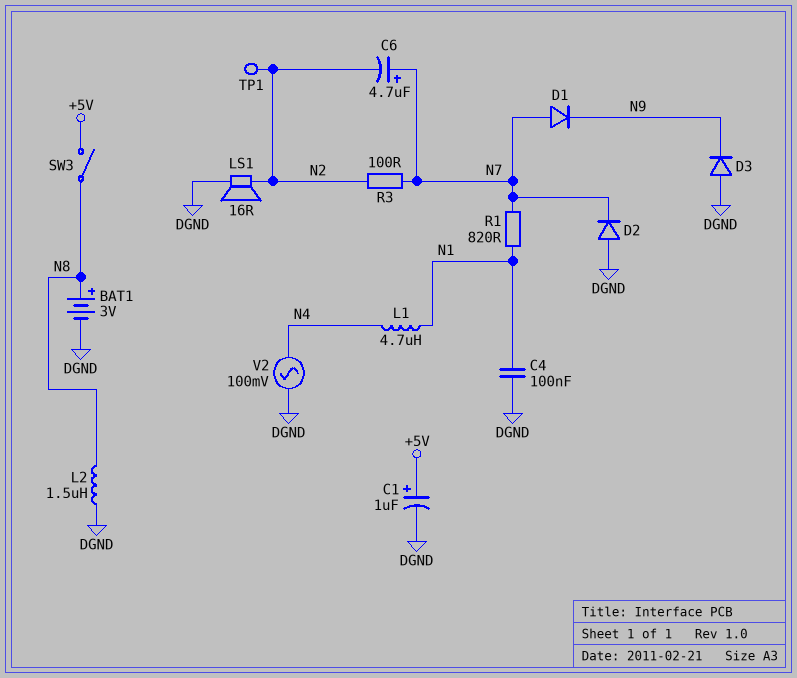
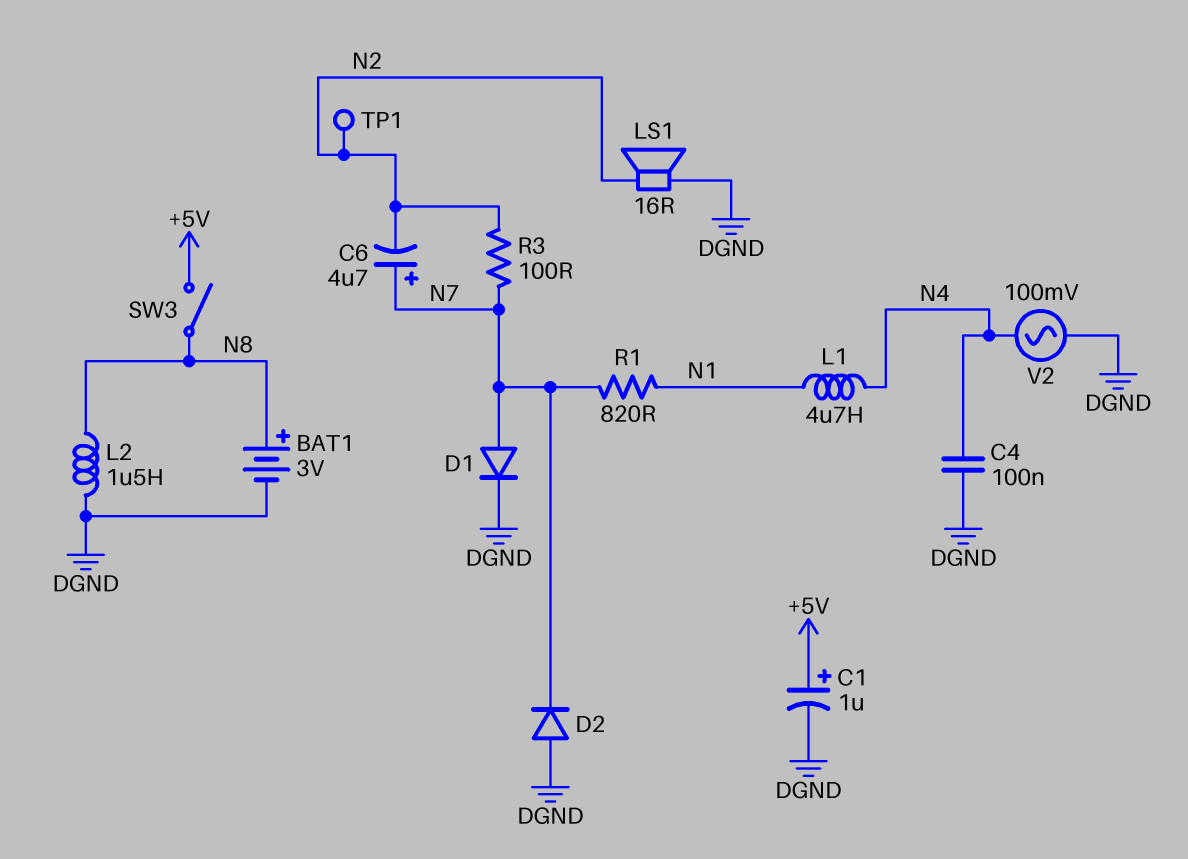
C4: 100nF (DGND, N1) -> 100nF (DGND, N4)
D1: diode (A N7, K N9) -> diode (A N7, K DGND)
D3: diode (A DGND, K N9) -> none

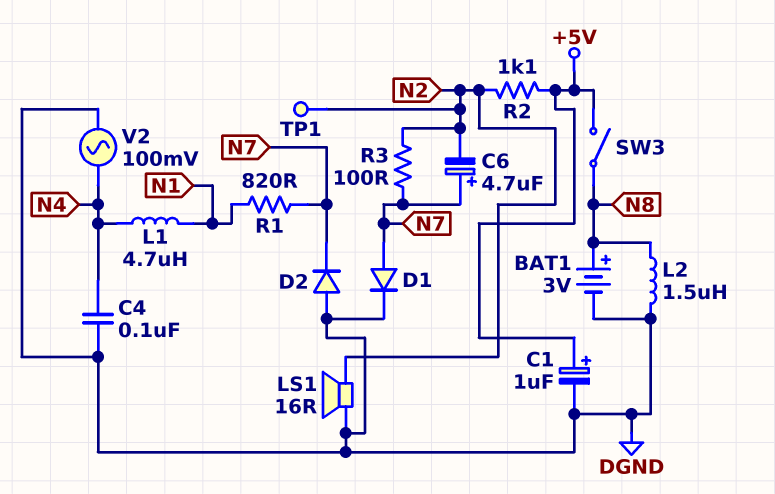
R2: none -> 1.1k (+5V, N2)

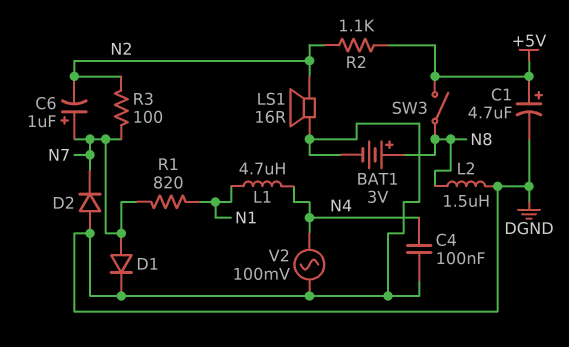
C1: 1uF (plus +5V, minus DGND) -> 4.7uF (plus +5V, minus DGND)
C6: 4.7uF (plus N7, minus N2) -> 1uF (plus N7, minus N2)
TP1: test point (N2) -> none

